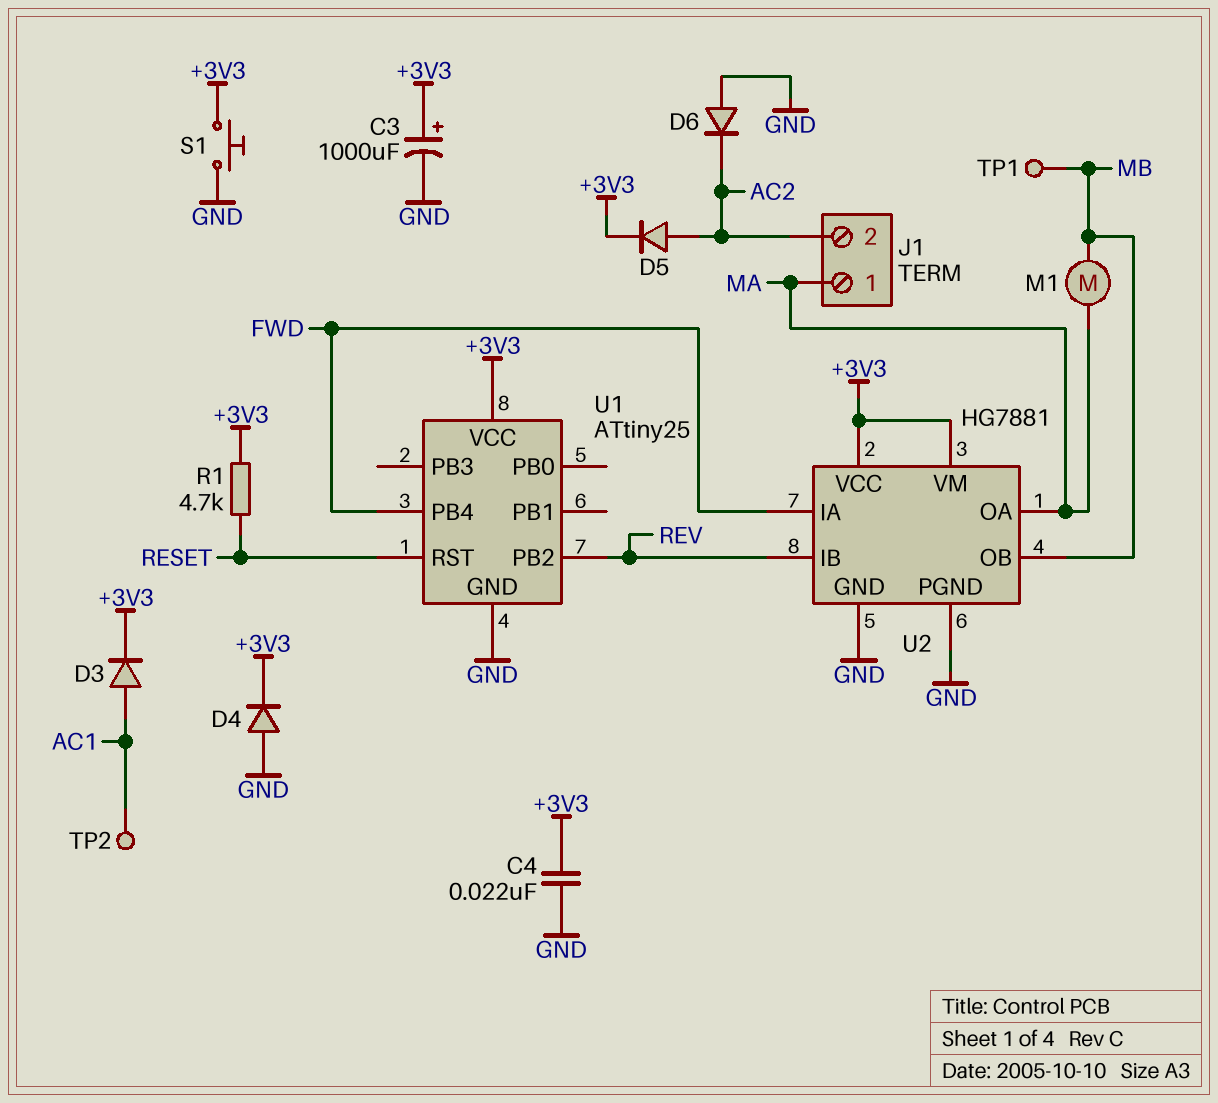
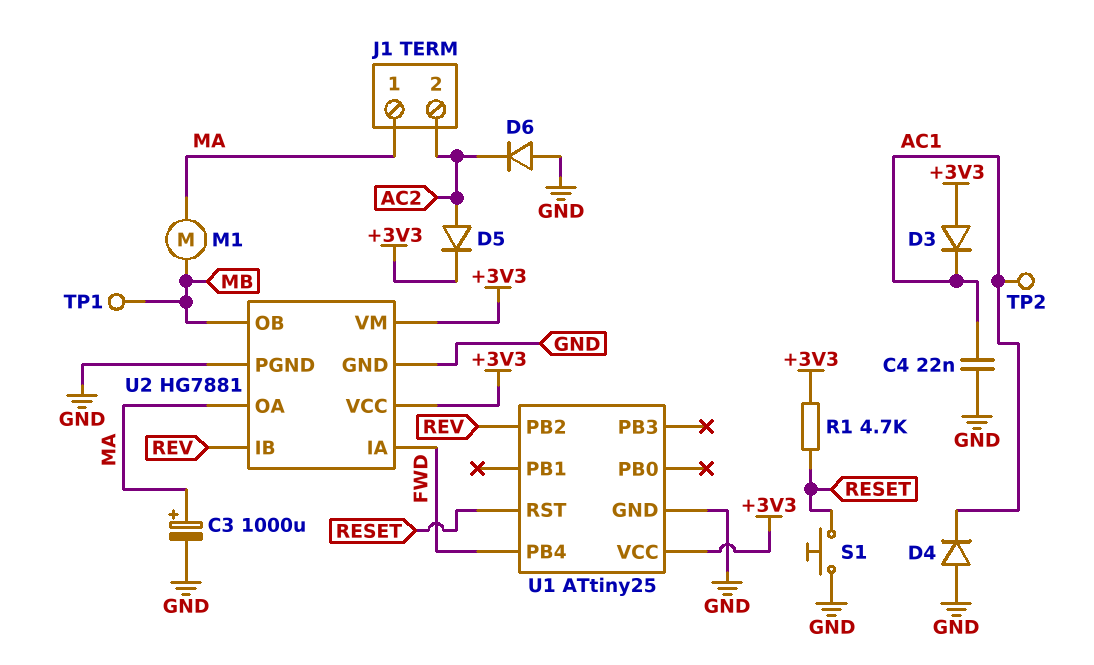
C3: 1000uF (plus +3V3, minus GND) -> 1000uF (plus MA, minus GND)
C4: 22nF (+3V3, GND) -> 22nF (AC1, GND)
D3: diode (A AC1, K +3V3) -> diode (A +3V3, K AC1)
D4: diode (A GND, K +3V3) -> diode (A GND, K AC1)
S1: button (+3V3, GND) -> button (GND, RESET)

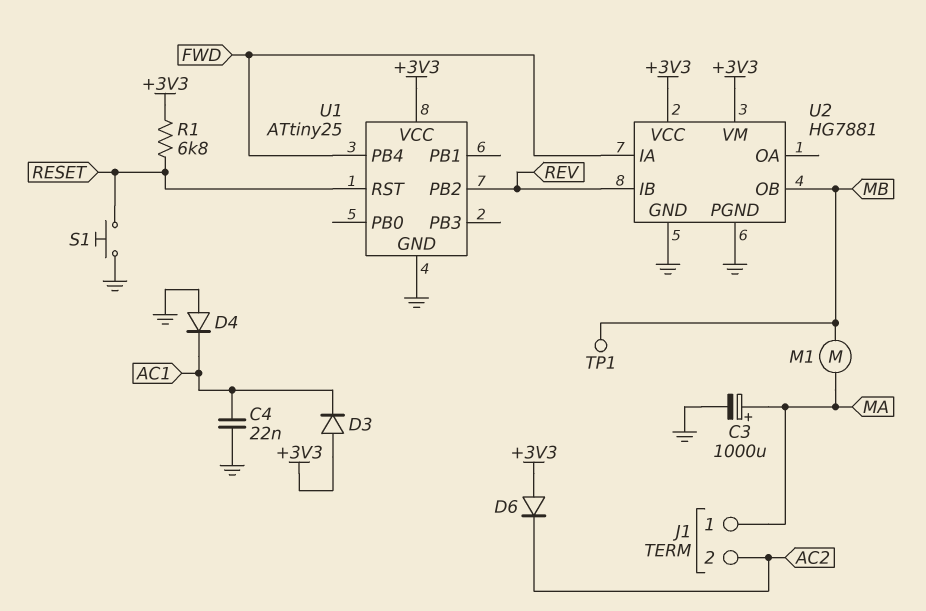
D5: diode (A AC2, K +3V3) -> none
D6: diode (A GND, K AC2) -> diode (A +3V3, K AC2)
R1: 4.7k (+3V3, RESET) -> 6.8k (+3V3, RESET)
TP2: test point (AC1) -> none
U2 pin OA: MA -> none

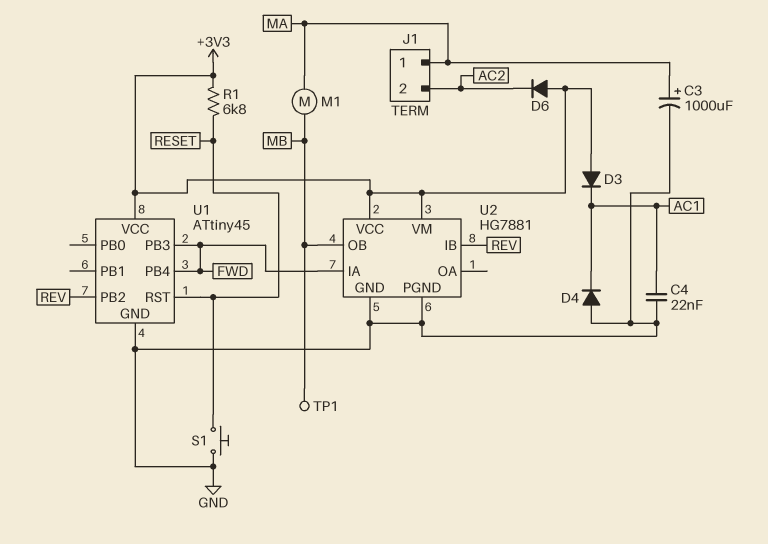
U1: ATtiny25 -> ATtiny45
U1 pin PB3: none -> FWD

